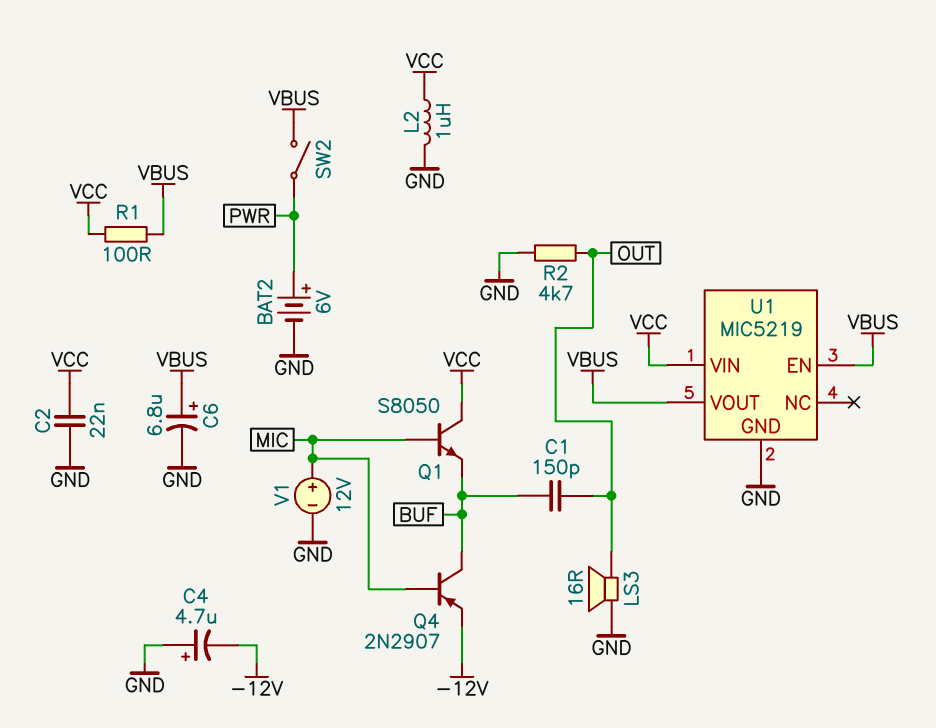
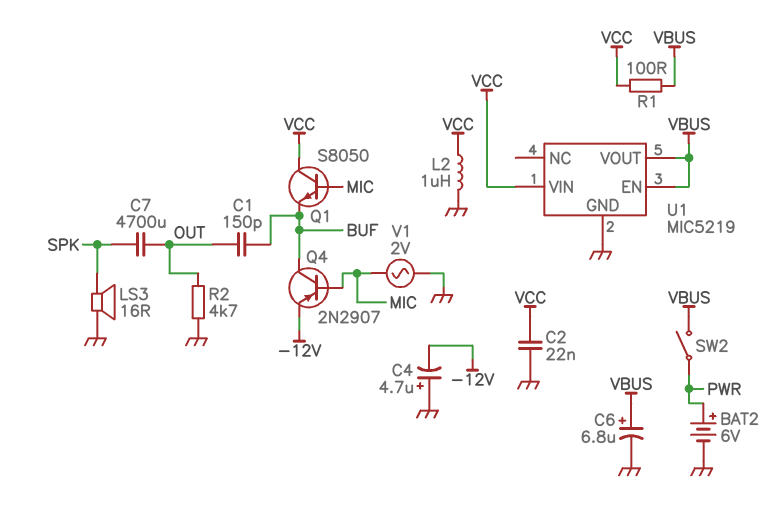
C7: none -> 4700uF (OUT, SPK)
LS3: speaker 16R (GND, OUT) -> speaker 16R (GND, SPK)
V1: 12V (plus MIC, minus GND) -> AC 2V (GND, MIC)

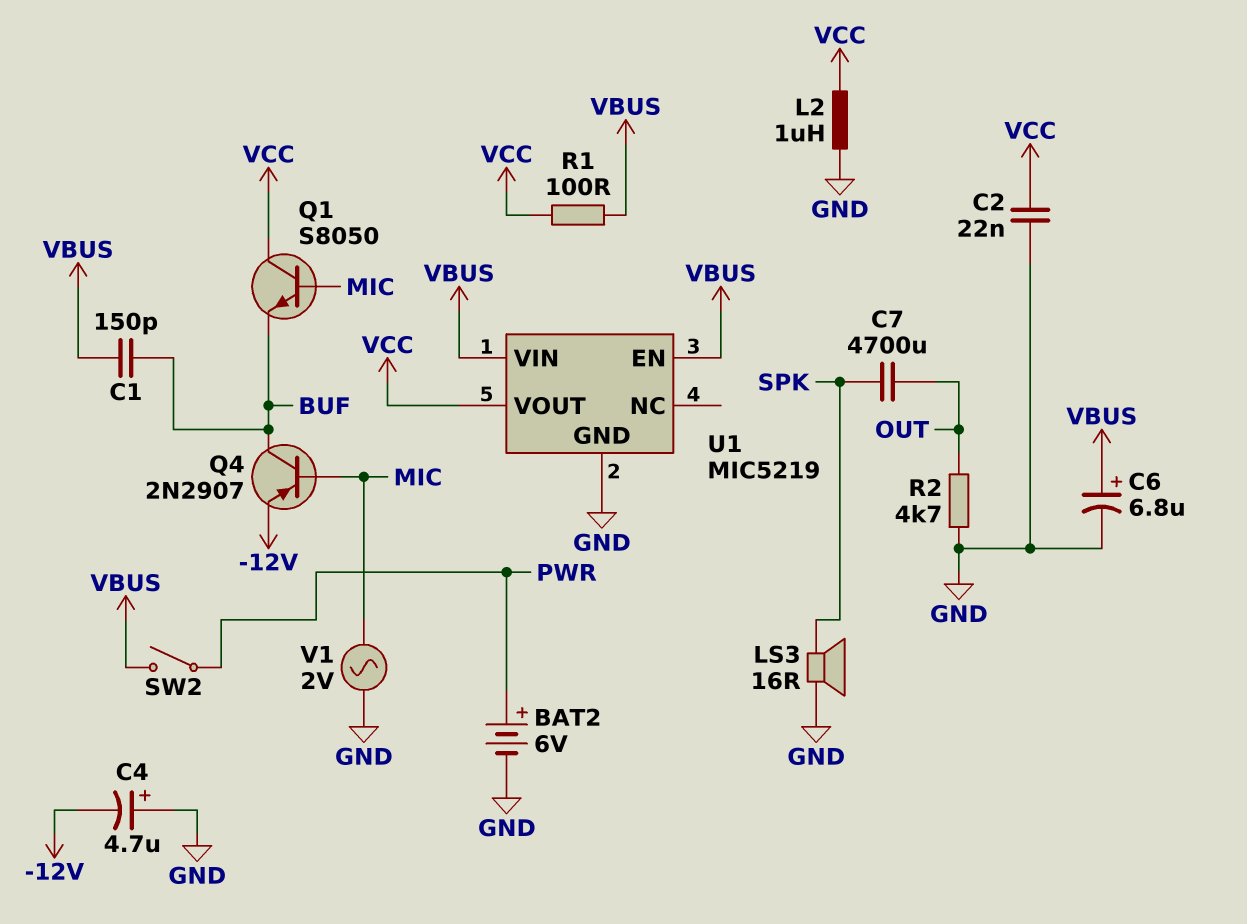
C1: 150pF (BUF, OUT) -> 150pF (BUF, VBUS)
U1 pin VIN: VCC -> VBUS
U1 pin VOUT: VBUS -> VCC

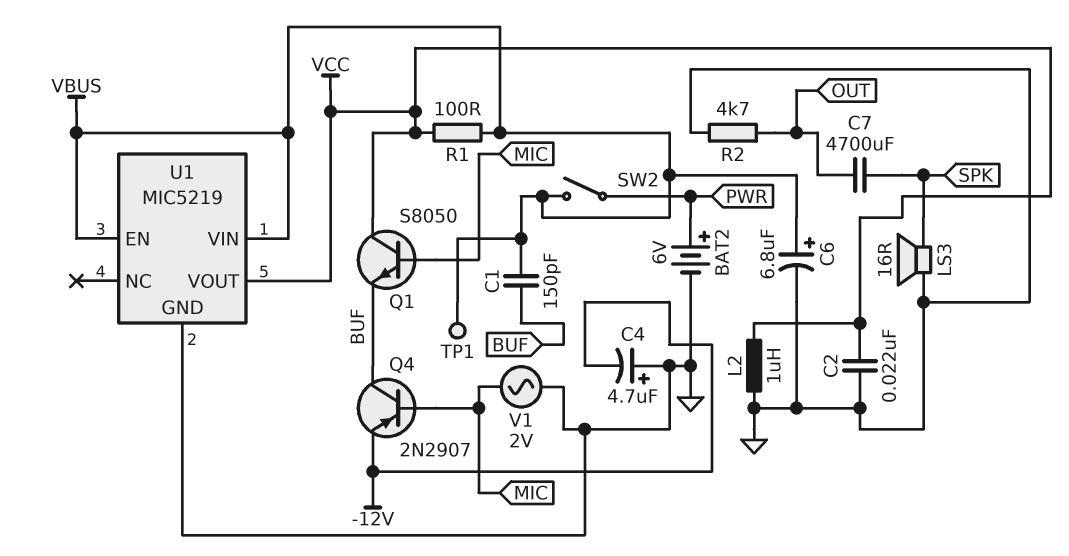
TP1: none -> test point (VBUS)

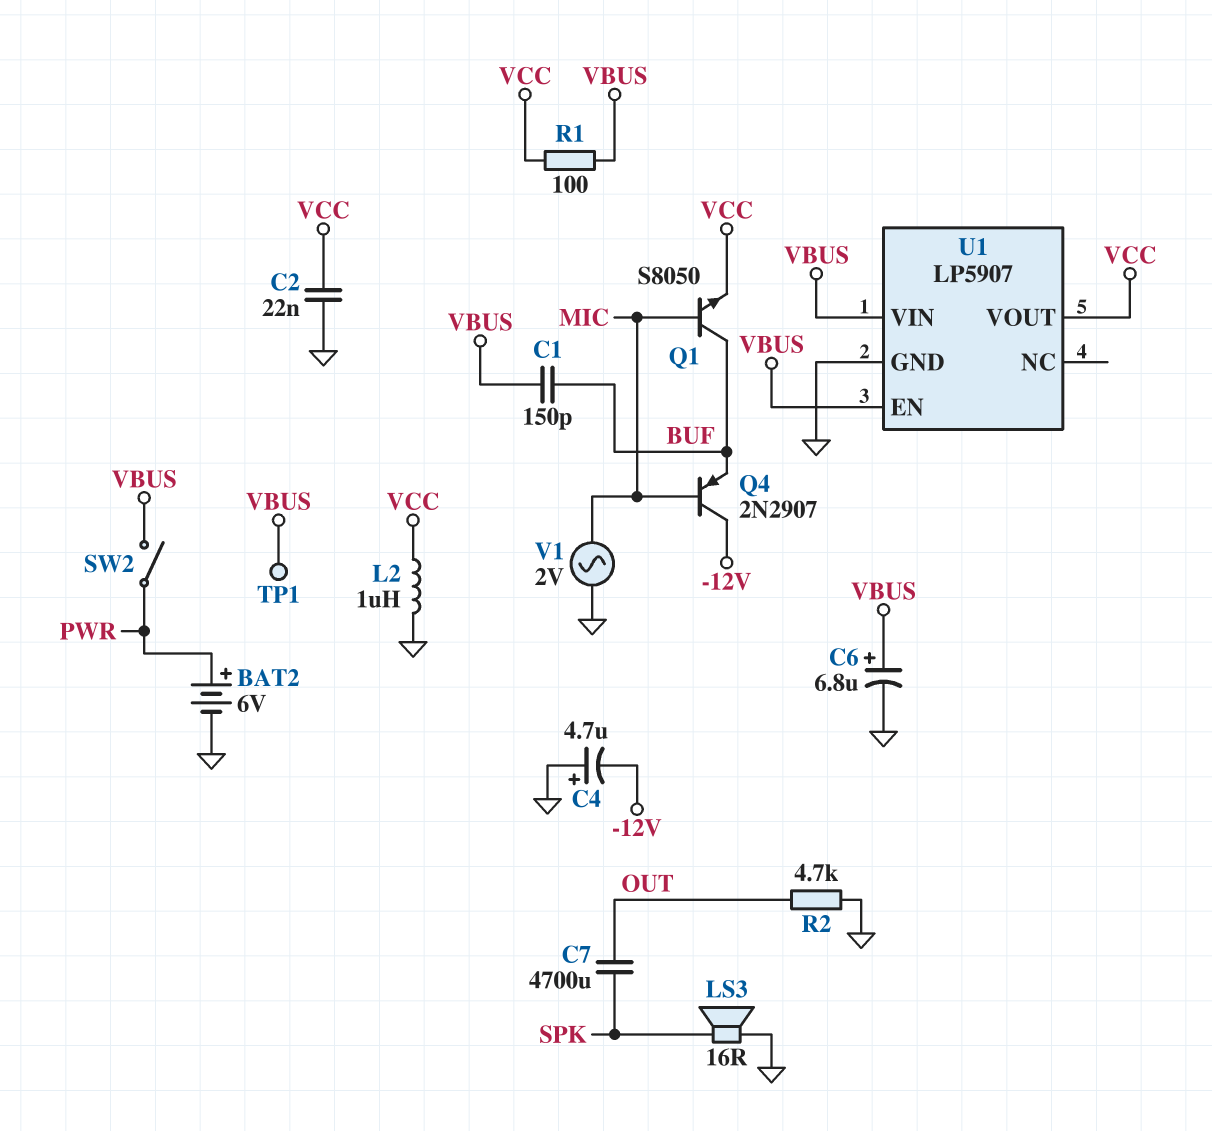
Q1: NPN S8050 (B MIC, C VCC, E BUF) -> NPN S8050 (B MIC, C BUF, E VCC)
Q4: PNP 2N2907 (B MIC, C BUF, E -12V) -> PNP 2N2907 (B MIC, C -12V, E BUF)
U1: MIC5219 -> LP5907

